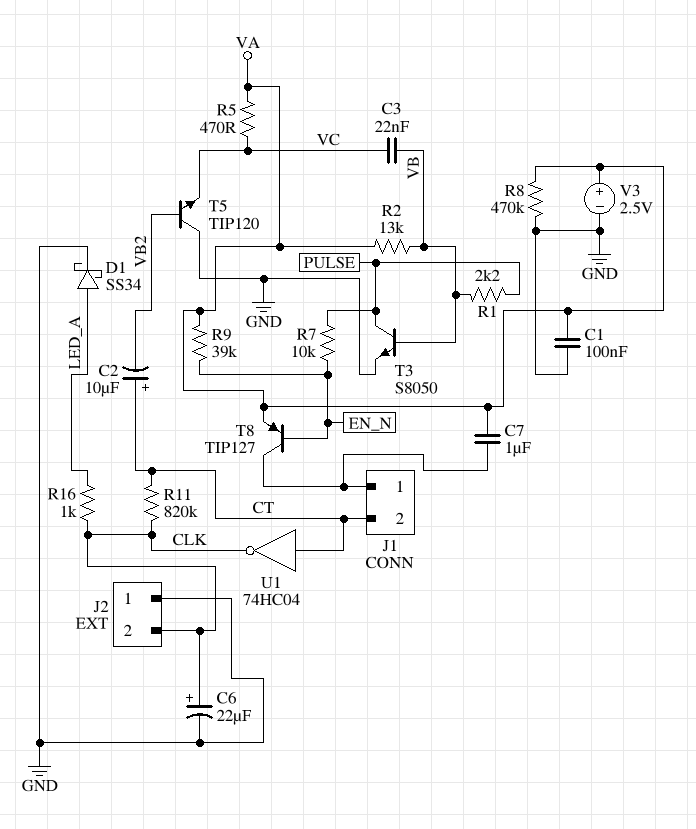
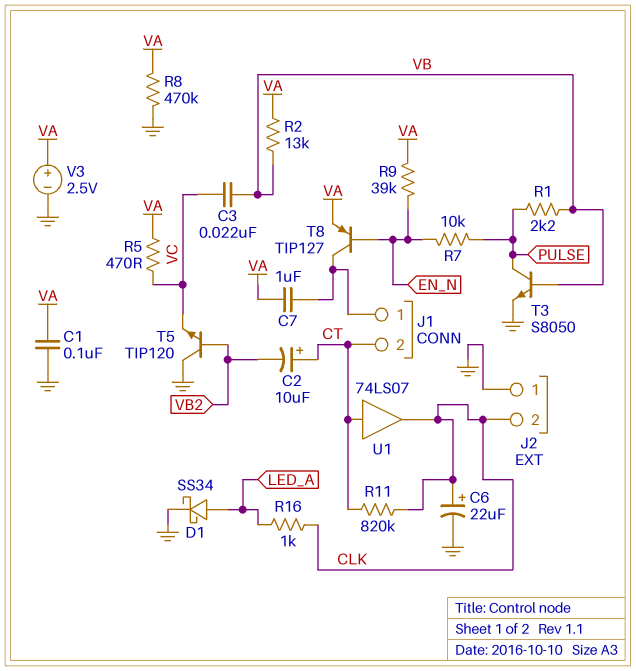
U1: NOT 74HC04 (in CT, out CLK) -> buffer 74LS07 (in CT, out CLK)

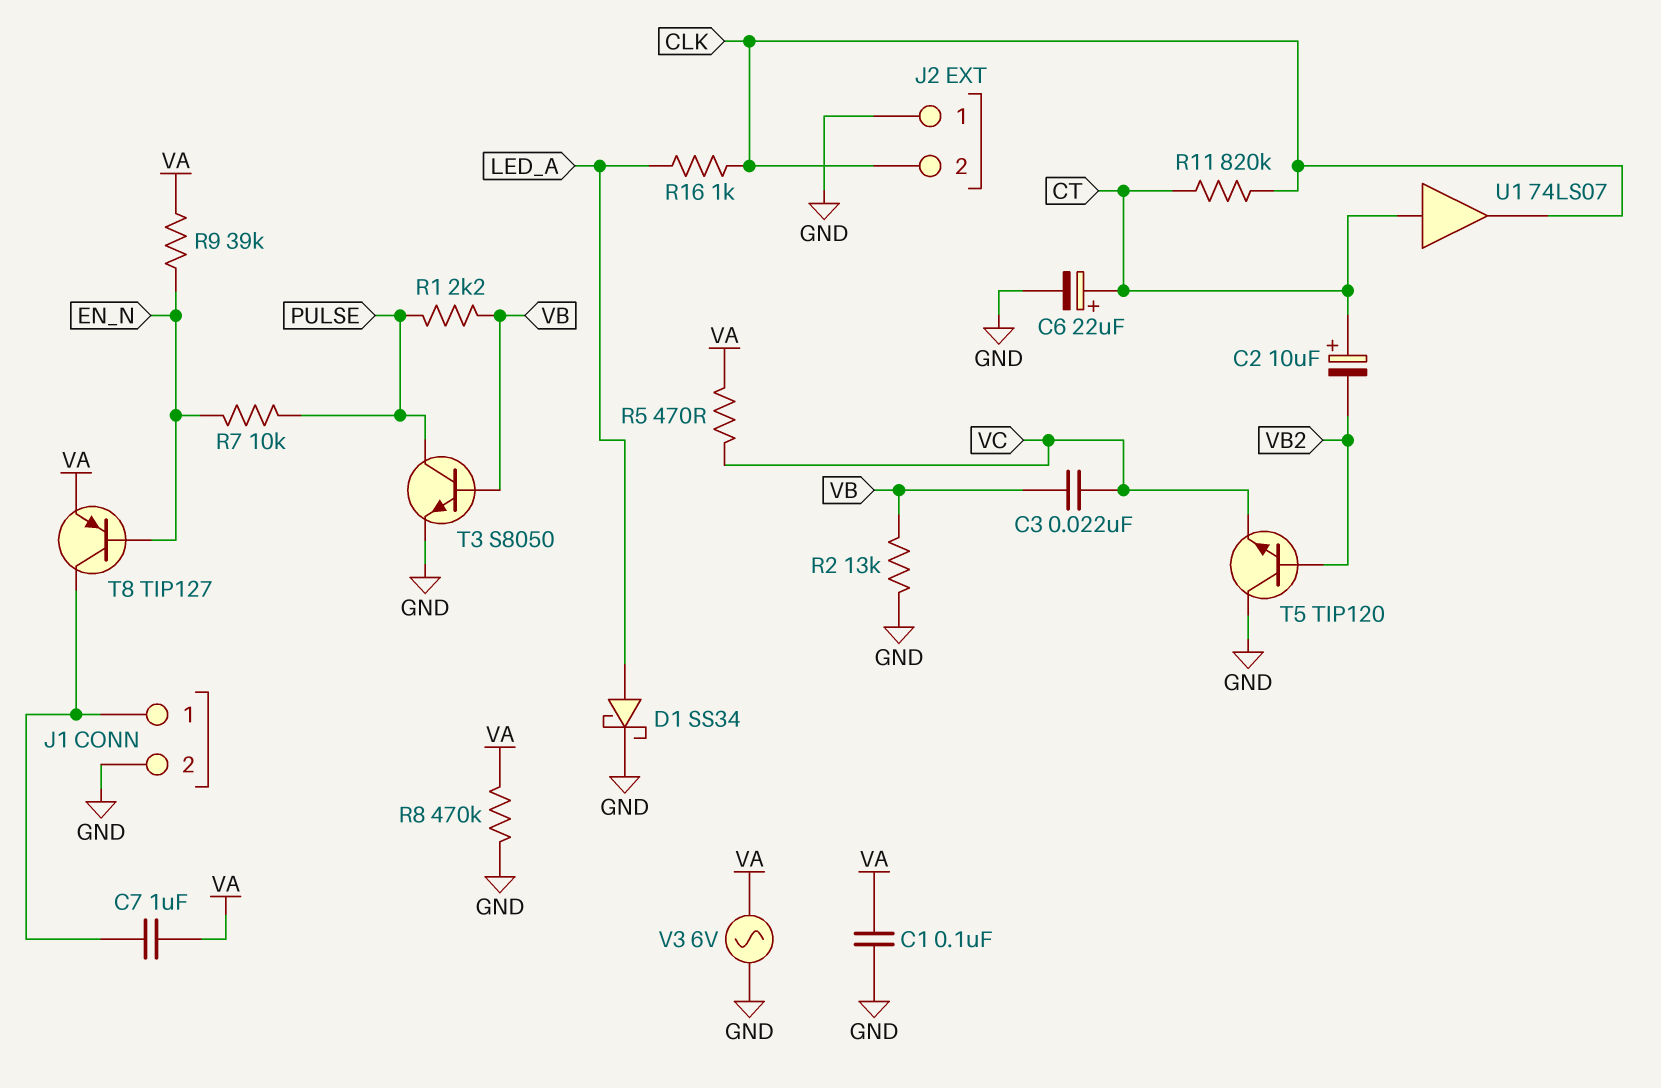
C6: 22uF (plus CLK, minus GND) -> 22uF (plus CT, minus GND)
J1 pin 2: CT -> GND
R2: 13k (VA, VB) -> 13k (GND, VB)
V3: 2.5V (plus VA, minus GND) -> AC 6V (GND, VA)

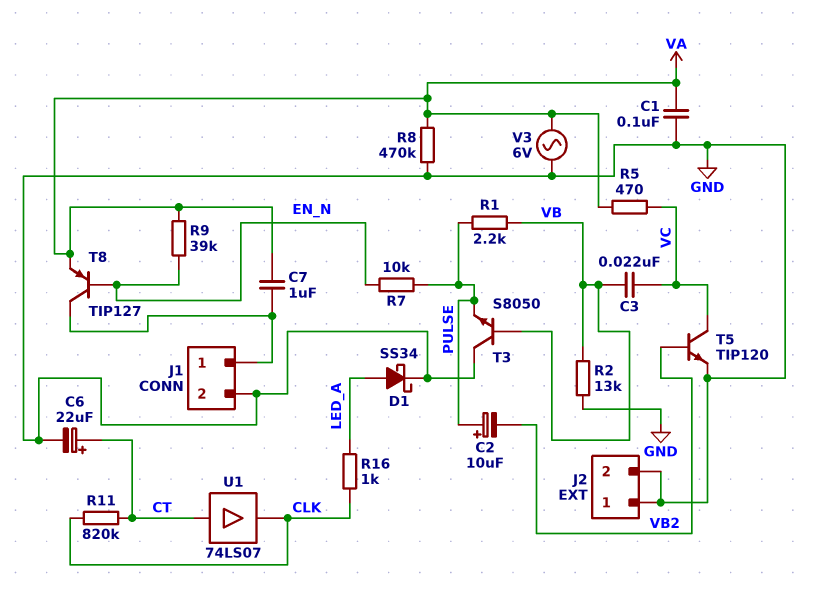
C2: 10uF (plus CT, minus VB2) -> 10uF (plus PULSE, minus VB2)
J2 pin 2: CLK -> GND
T3: NPN S8050 (B VB, C PULSE, E GND) -> NPN S8050 (B VB, C GND, E PULSE)
T5: NPN TIP120 (B VB2, C GND, E VC) -> NPN TIP120 (B VB2, C VC, E GND)

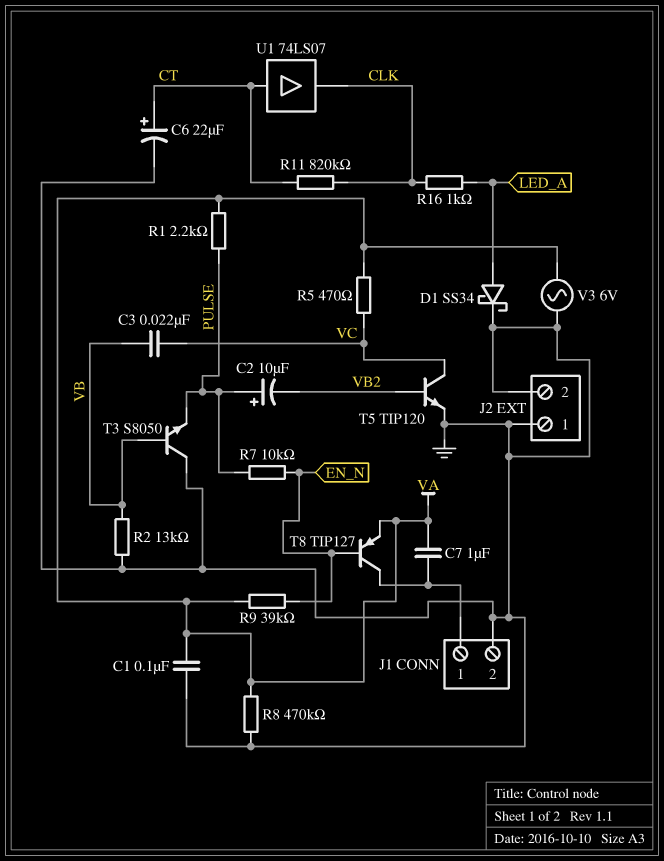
R1: 2.2k (PULSE, VB) -> 2.2k (PULSE, VA)

